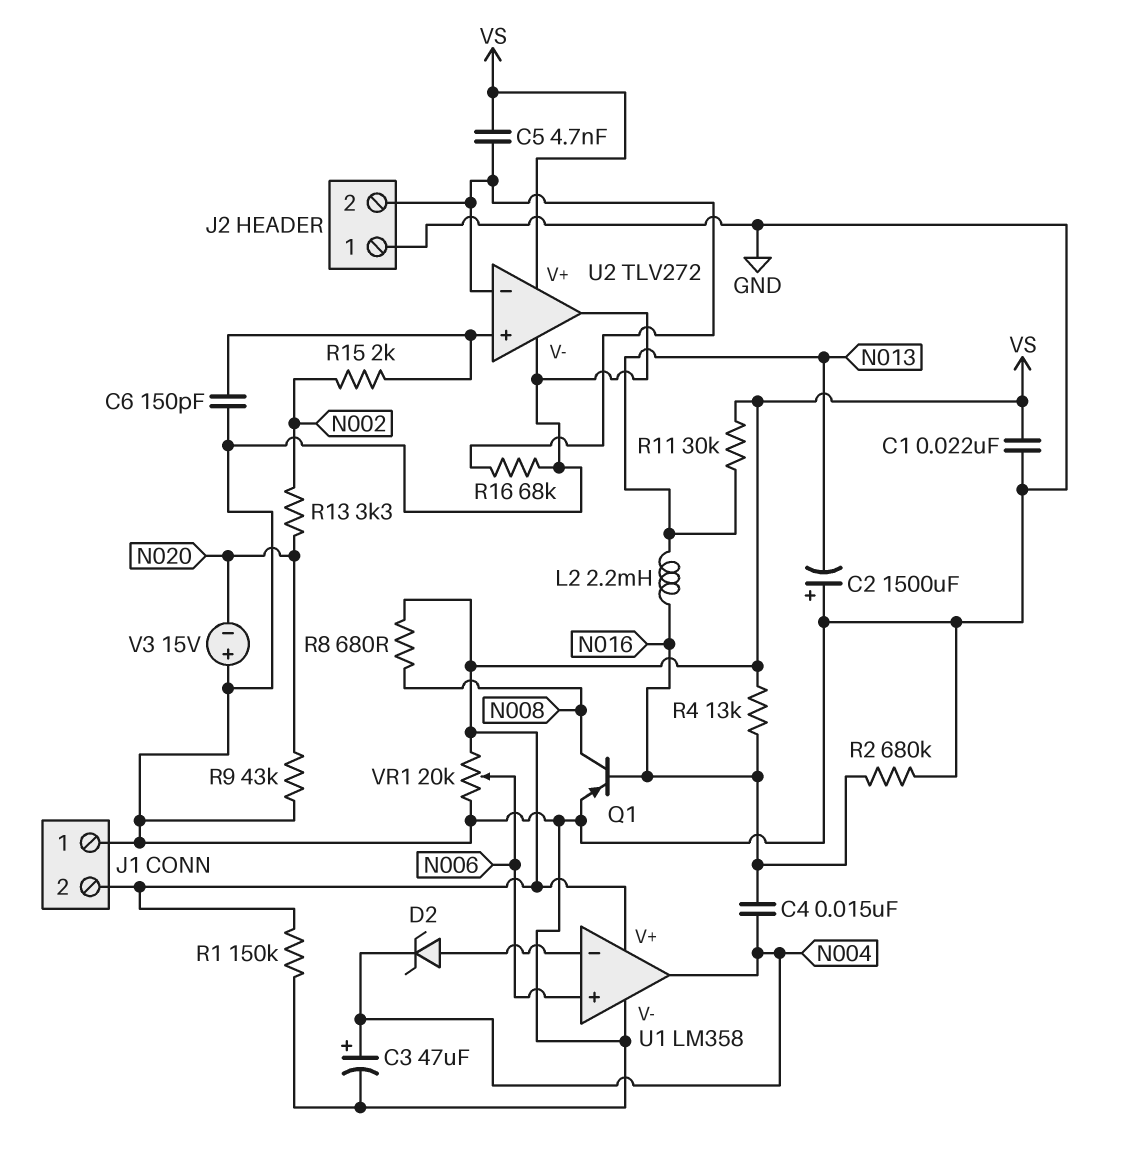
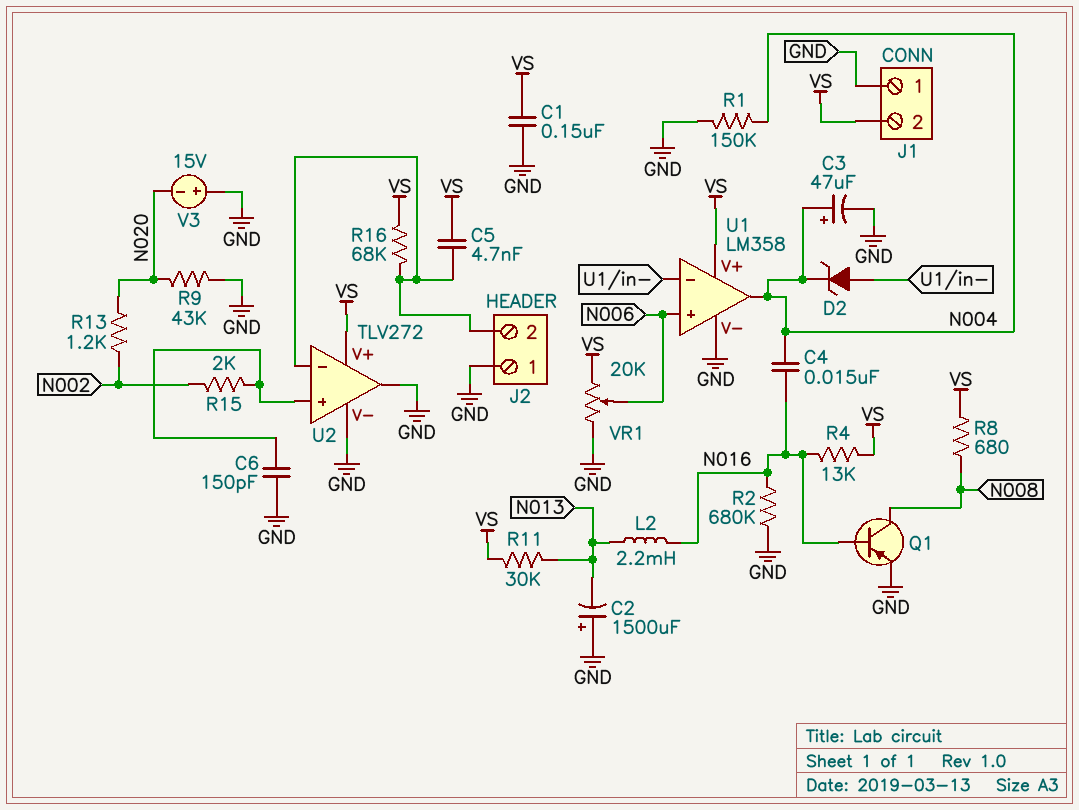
C1: 22nF (GND, VS) -> 150nF (GND, VS)
R1: 150k (GND, VS) -> 150k (GND, N004)
R13: 3.3k (N002, N020) -> 1.2k (N002, N020)
R16: 68k (GND, J2/2) -> 68k (J2/2, VS)

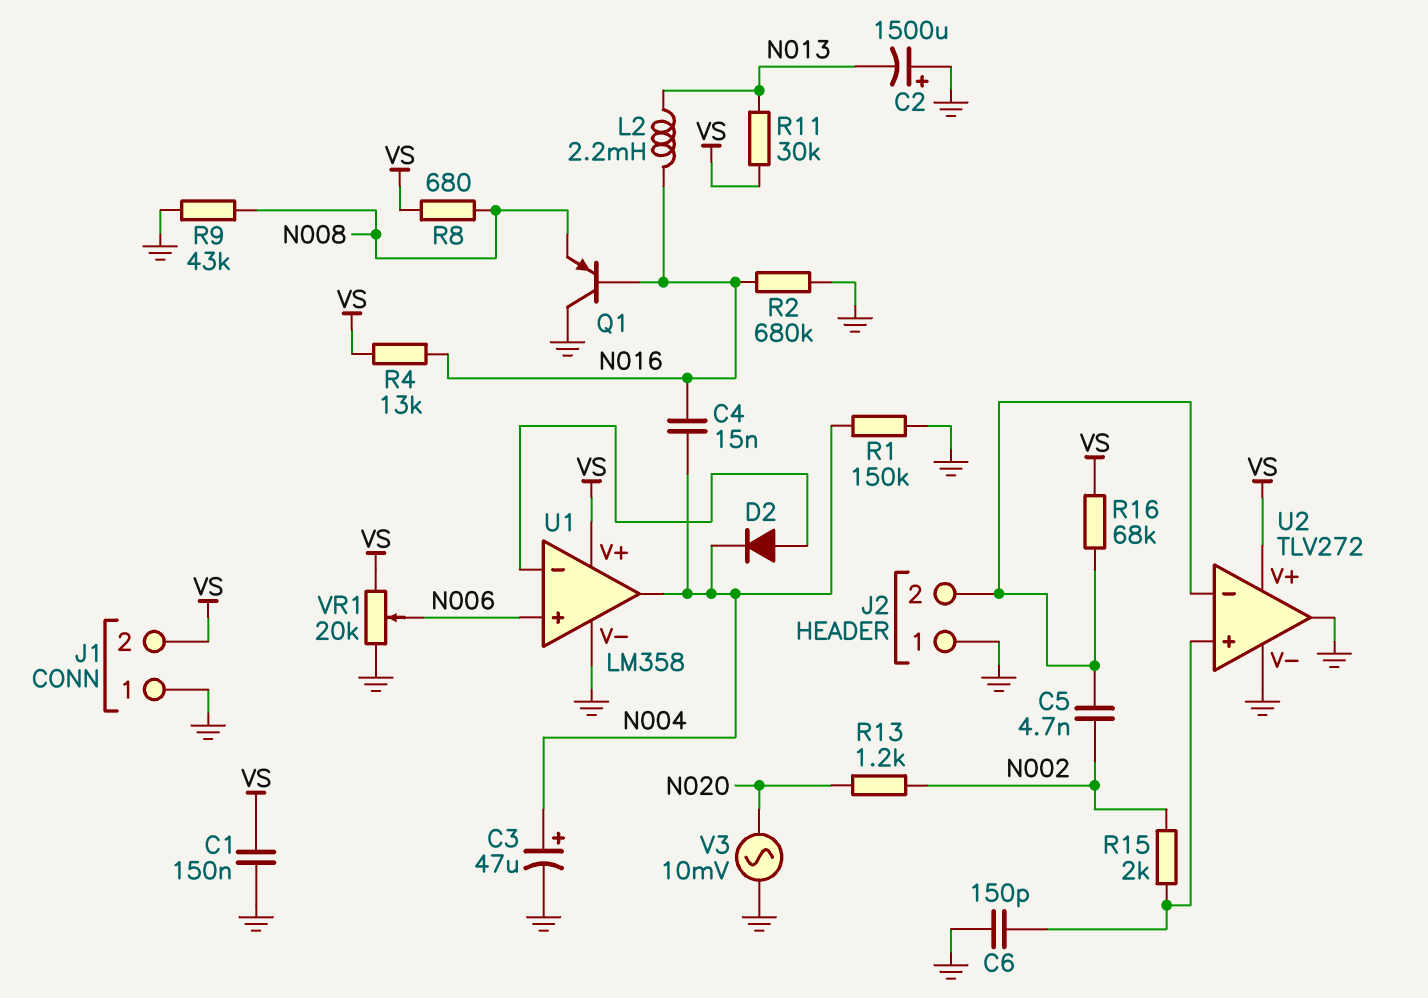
C5: 4.7nF (J2/2, VS) -> 4.7nF (J2/2, N002)
D2: zener (A U1/in-, K N004) -> diode (A U1/in-, K N004)
Q1: PNP (B N016, C N008, E GND) -> PNP (B N016, C GND, E N008)
R9: 43k (GND, N020) -> 43k (GND, N008)
V3: 15V (plus GND, minus N020) -> AC 10mV (GND, N020)

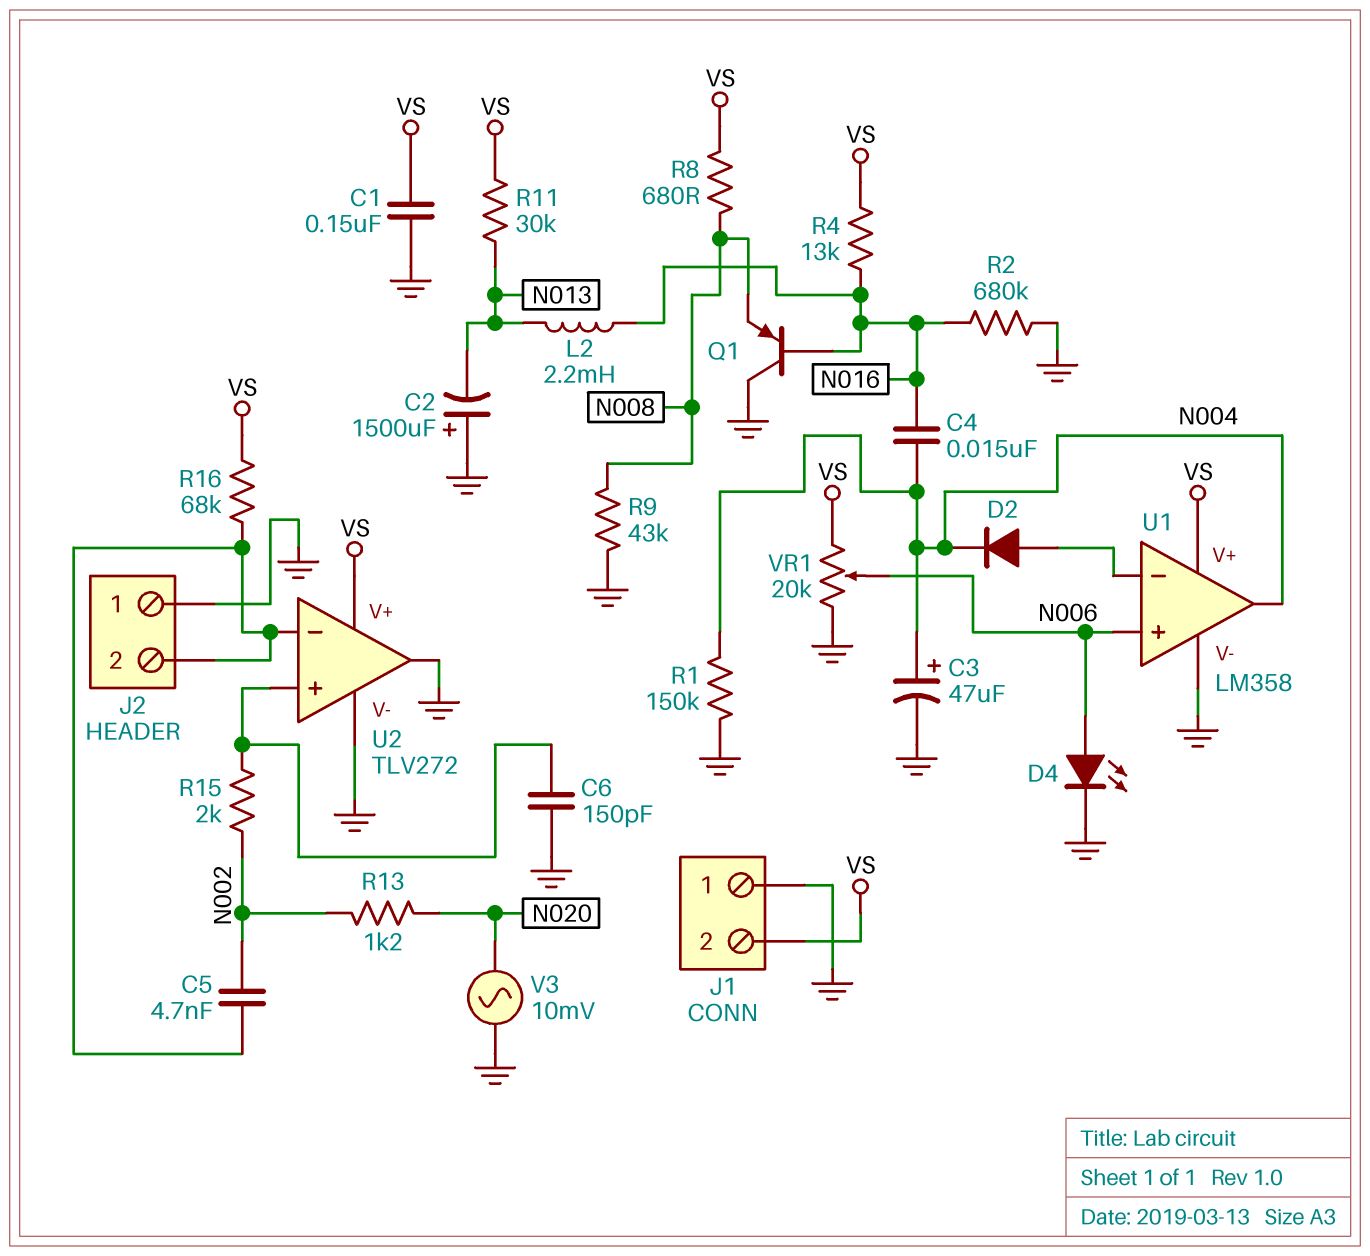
D4: none -> LED (A N006, K GND)

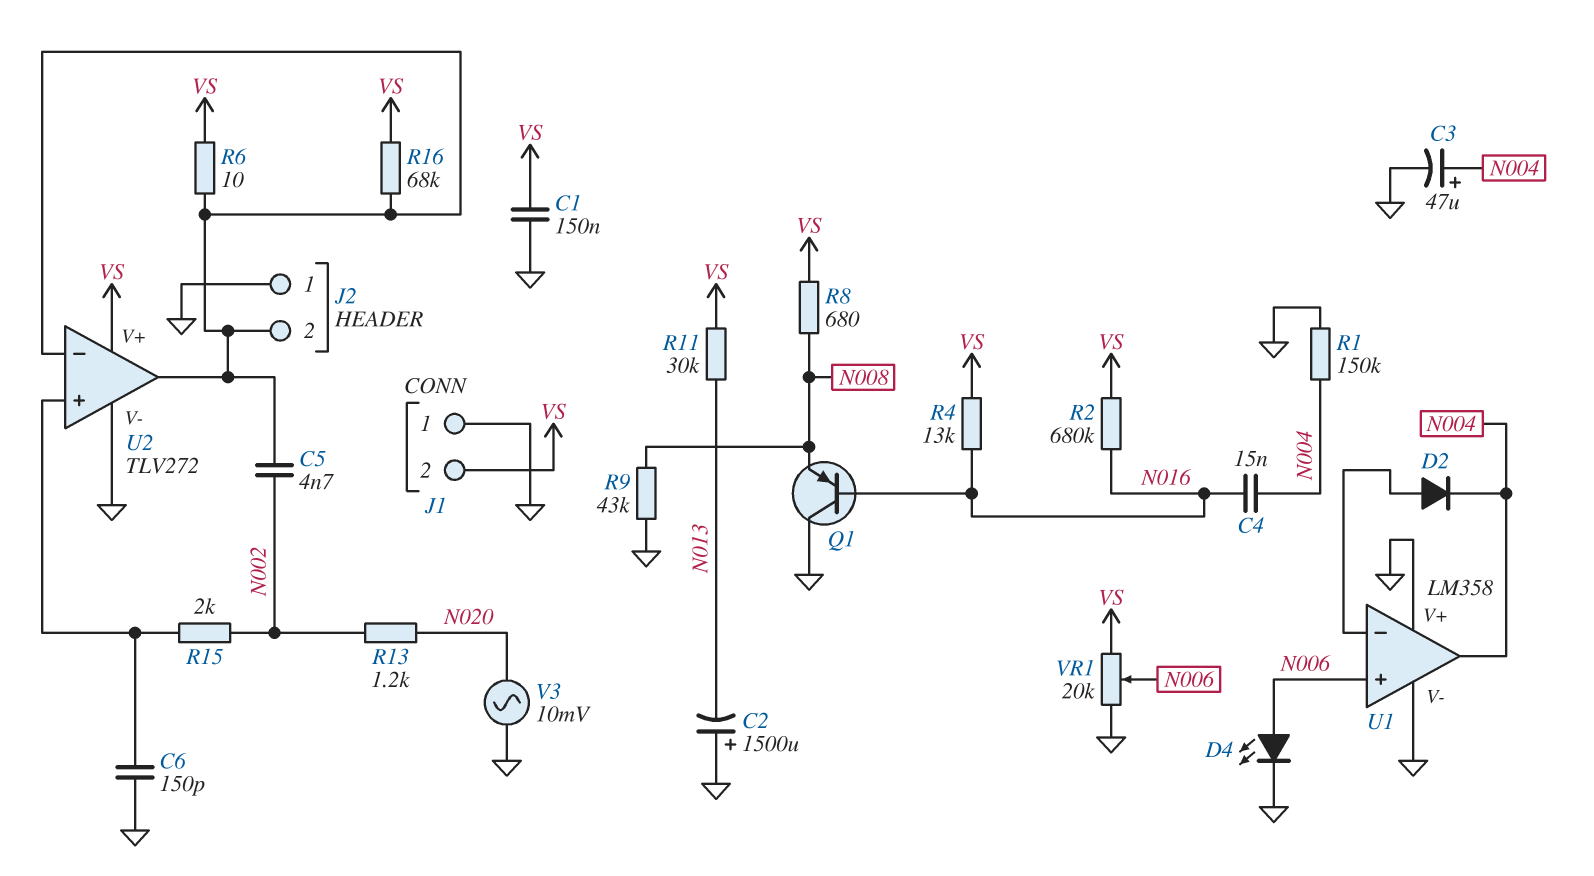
L2: 2.2mH (N013, N016) -> none
R2: 680k (GND, N016) -> 680k (N016, VS)
R6: none -> 10 (J2/2, VS)
U1 pin V+: VS -> GND
U2 pin out: GND -> J2/2

